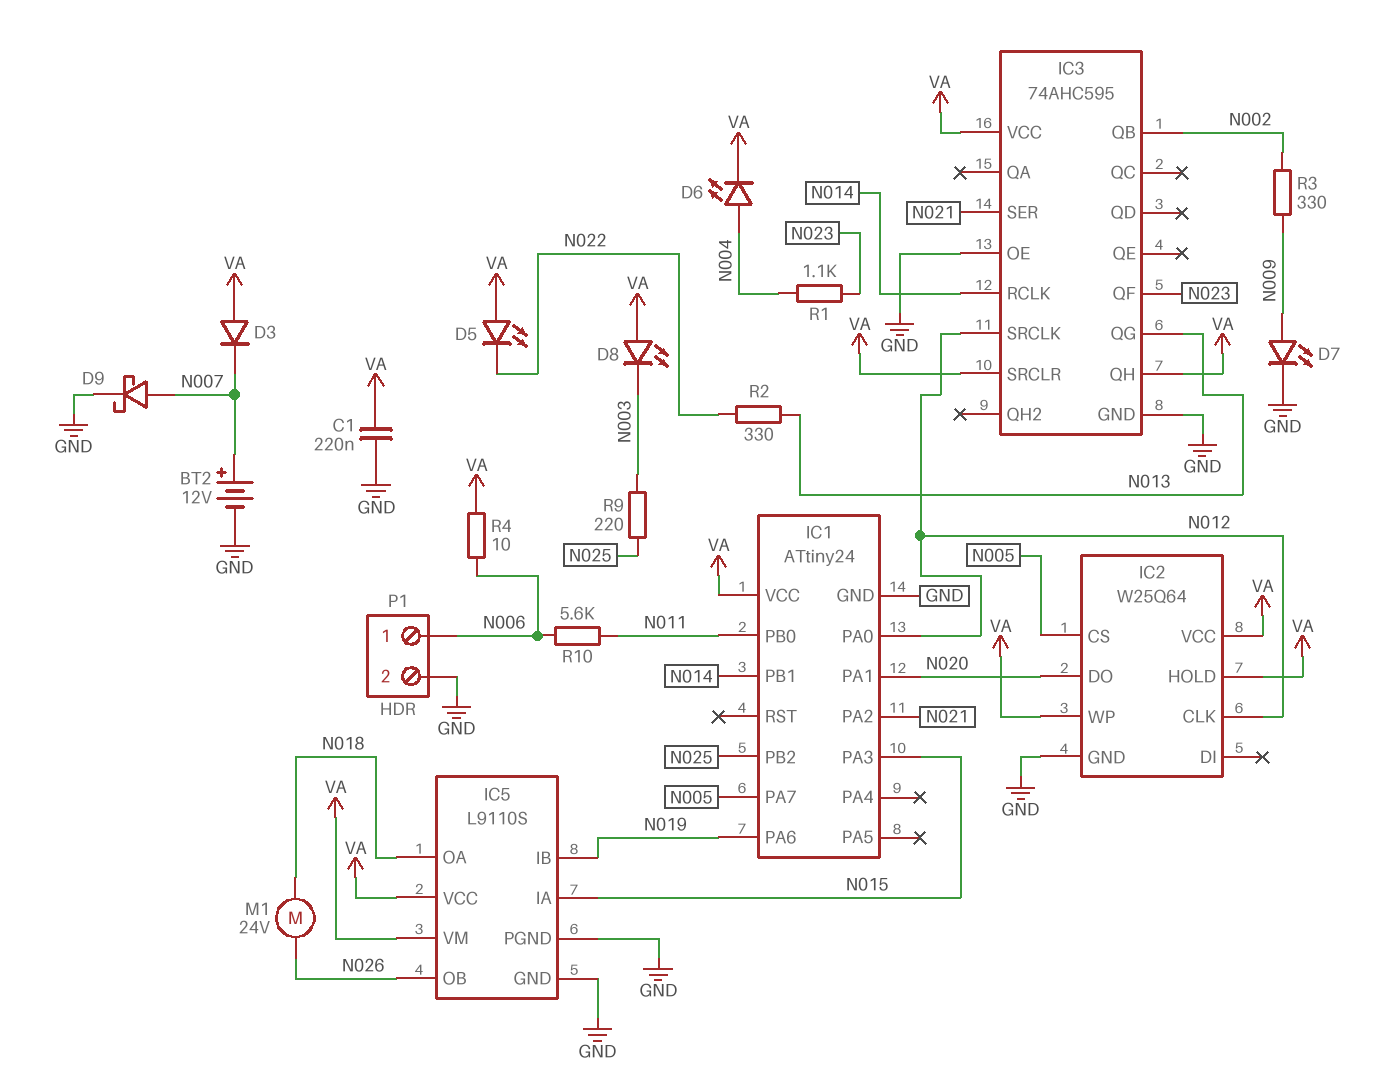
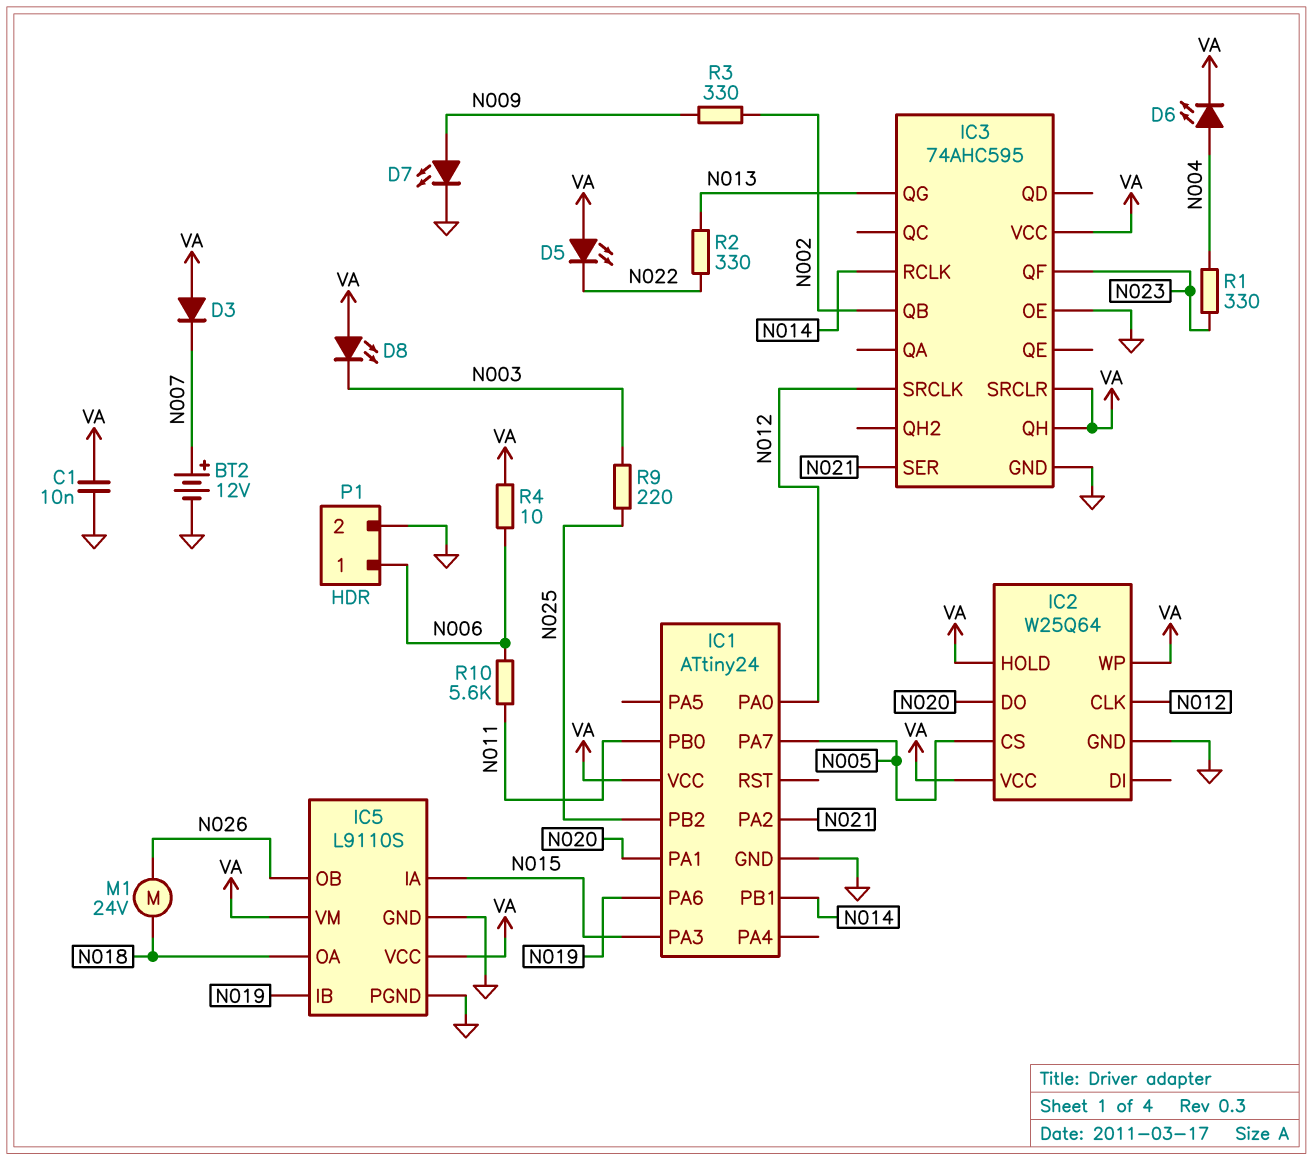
C1: 220nF (GND, VA) -> 10nF (GND, VA)
D9: schottky (A N007, K GND) -> none
R1: 1.1k (N004, N023) -> 330 (N004, N023)

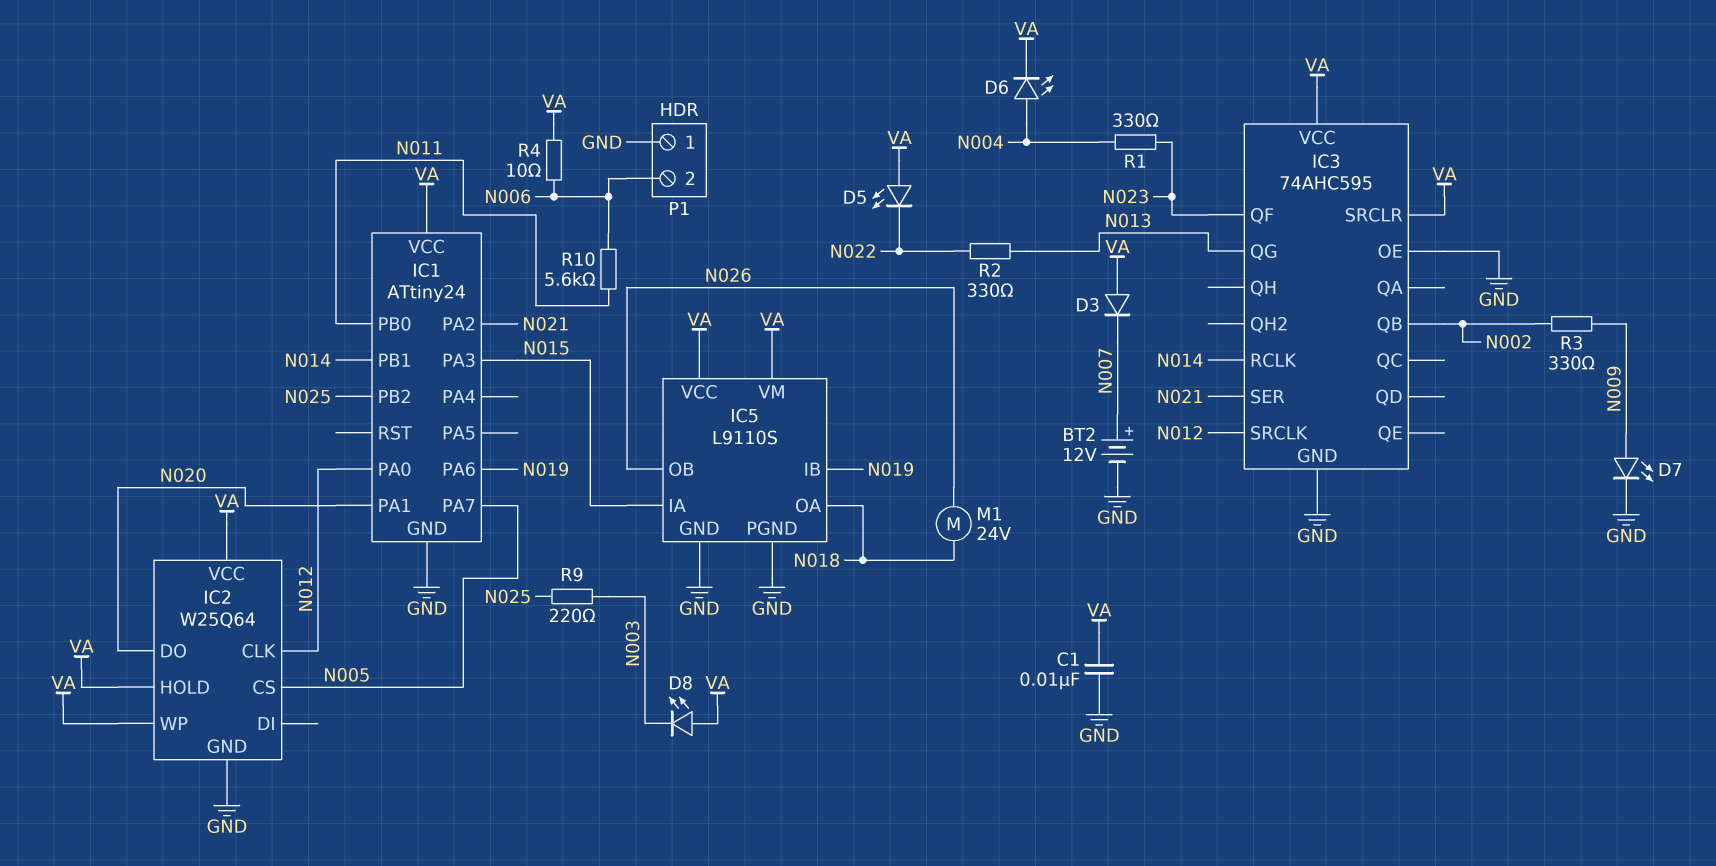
IC3 pin QH: VA -> none
P1 pin 1: N006 -> GND
P1 pin 2: GND -> N006

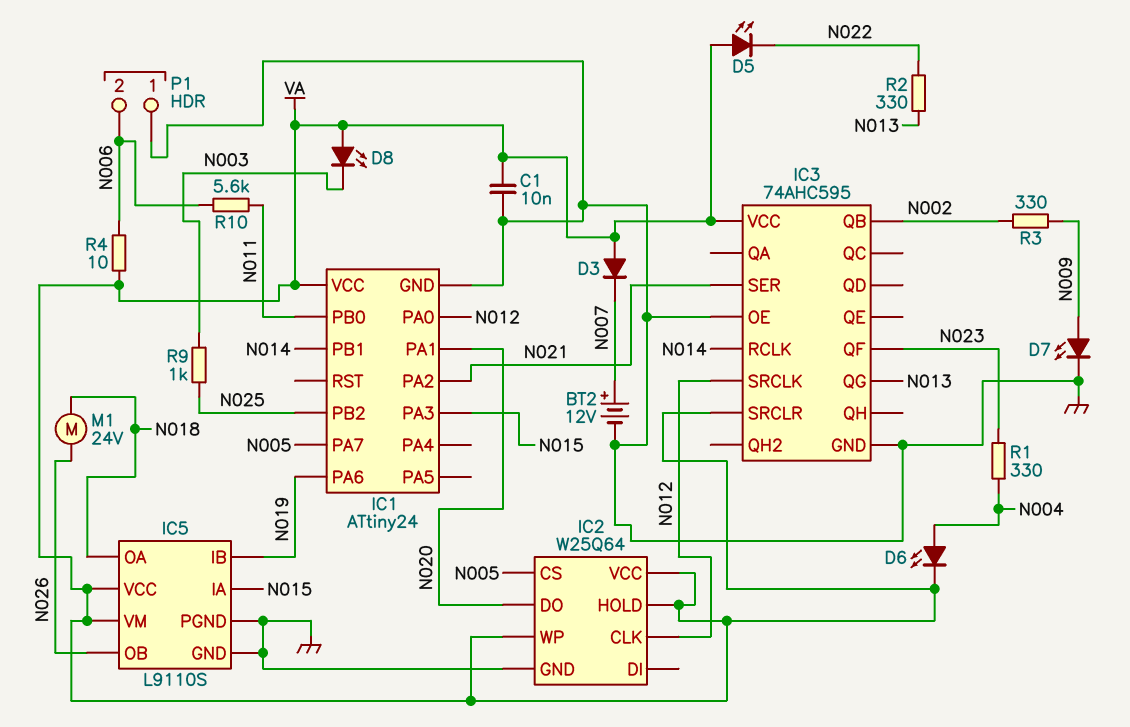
R9: 220 (N003, N025) -> 1k (N003, N025)

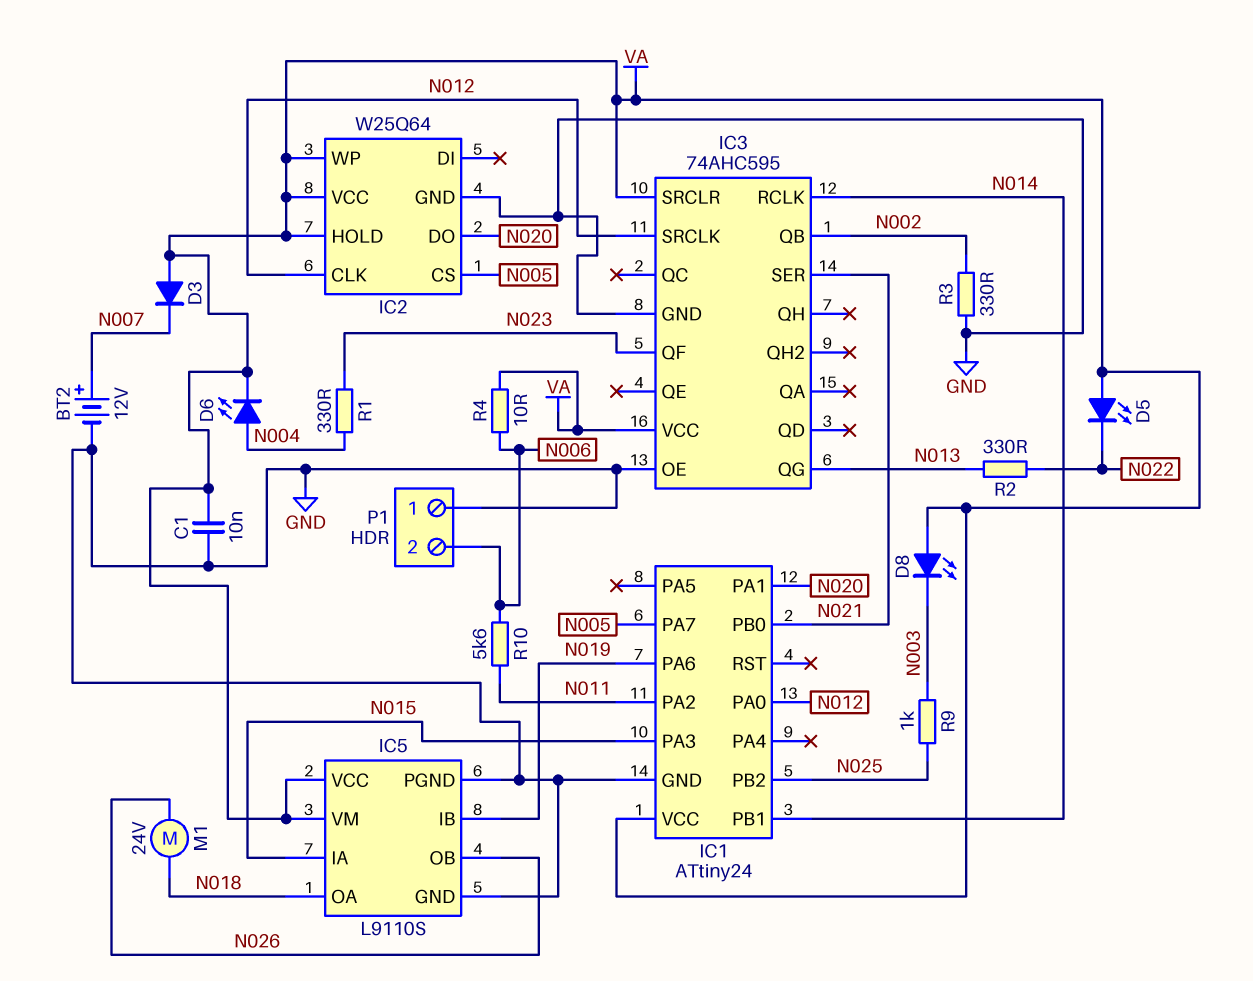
D7: LED (A N009, K GND) -> none
IC1 pin PA2: N021 -> N011
IC1 pin PB0: N011 -> N021
R3: 330 (N002, N009) -> 330 (GND, N002)

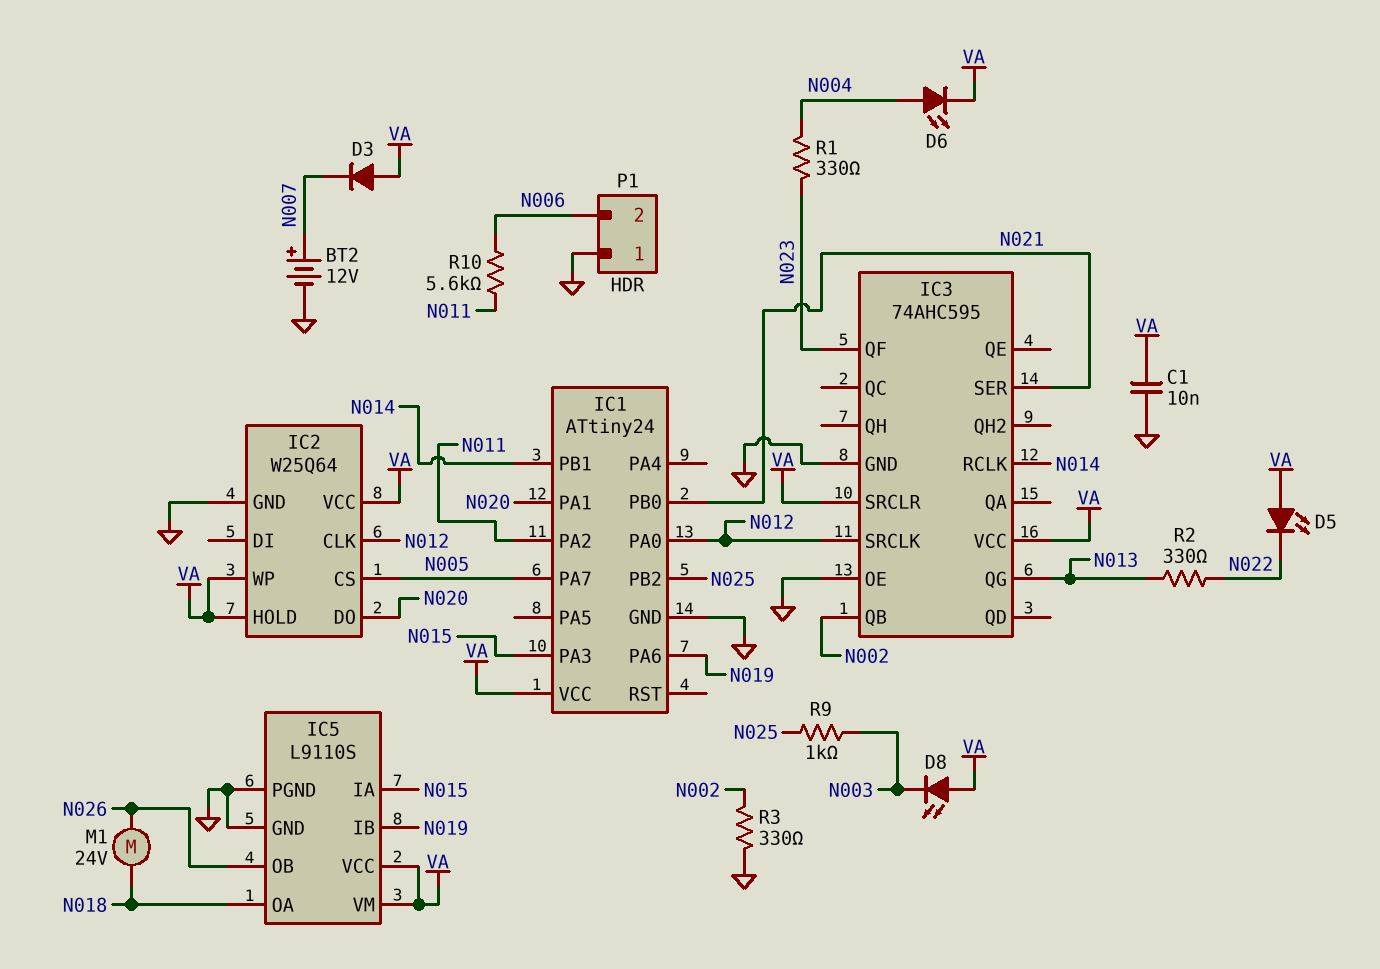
R4: 10 (N006, VA) -> none

